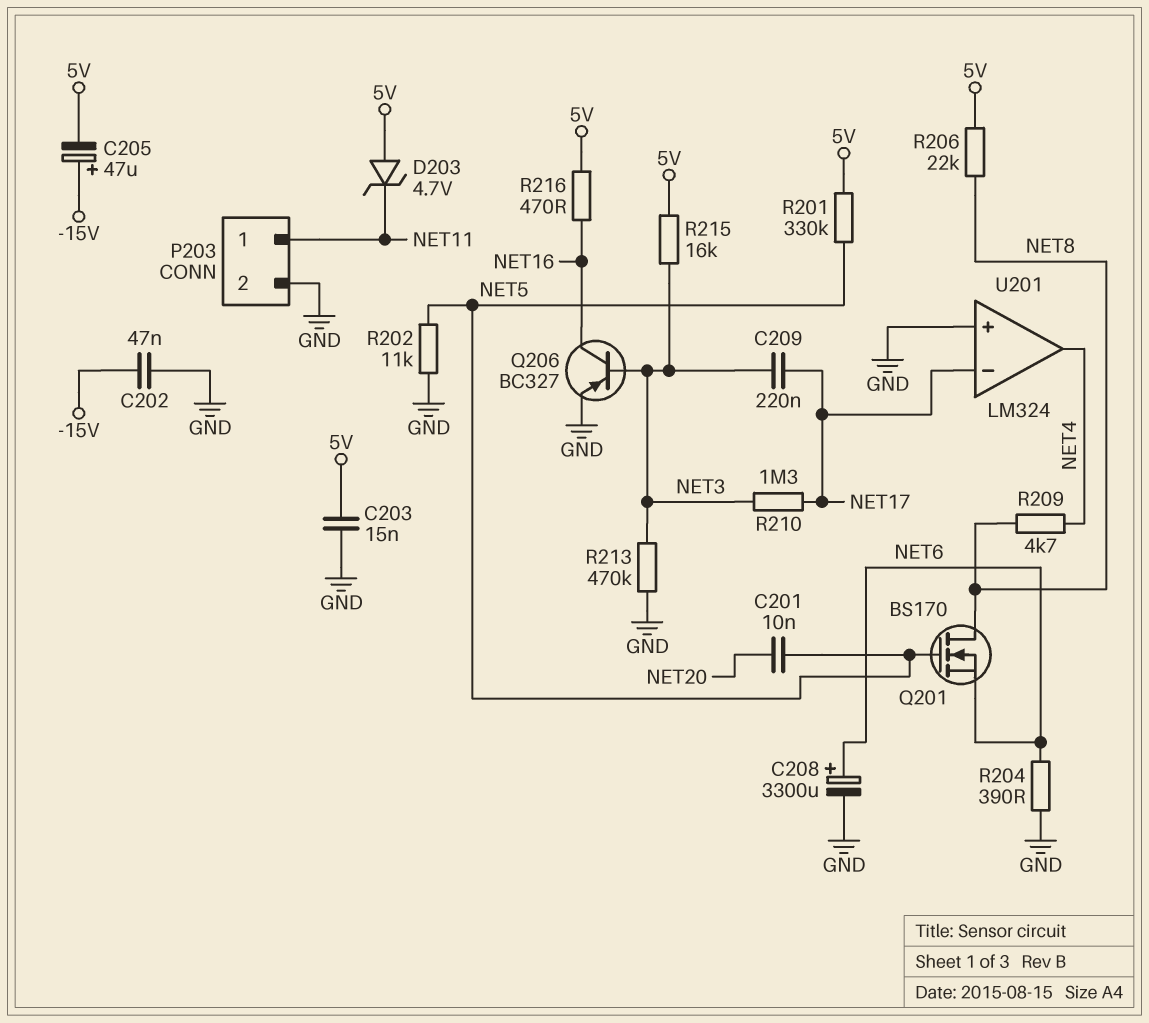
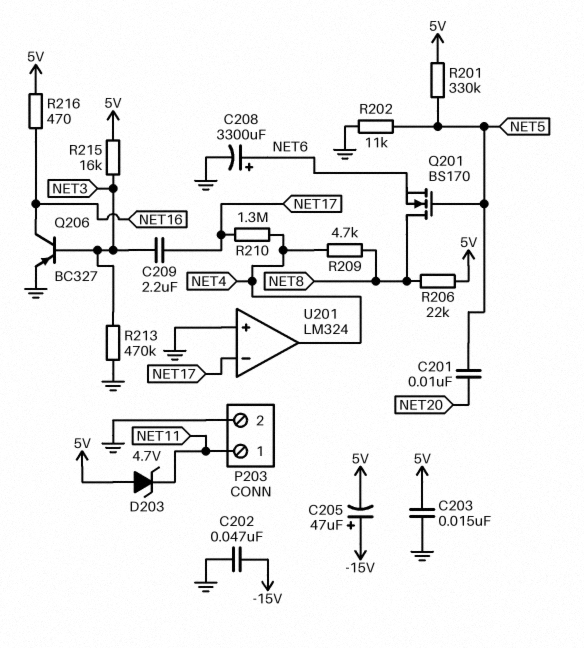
C209: 220nF (NET3, NET17) -> 2.2uF (NET3, NET17)
R204: 390 (GND, NET6) -> none
R210: 1.3M (NET3, NET17) -> 1.3M (NET4, NET17)

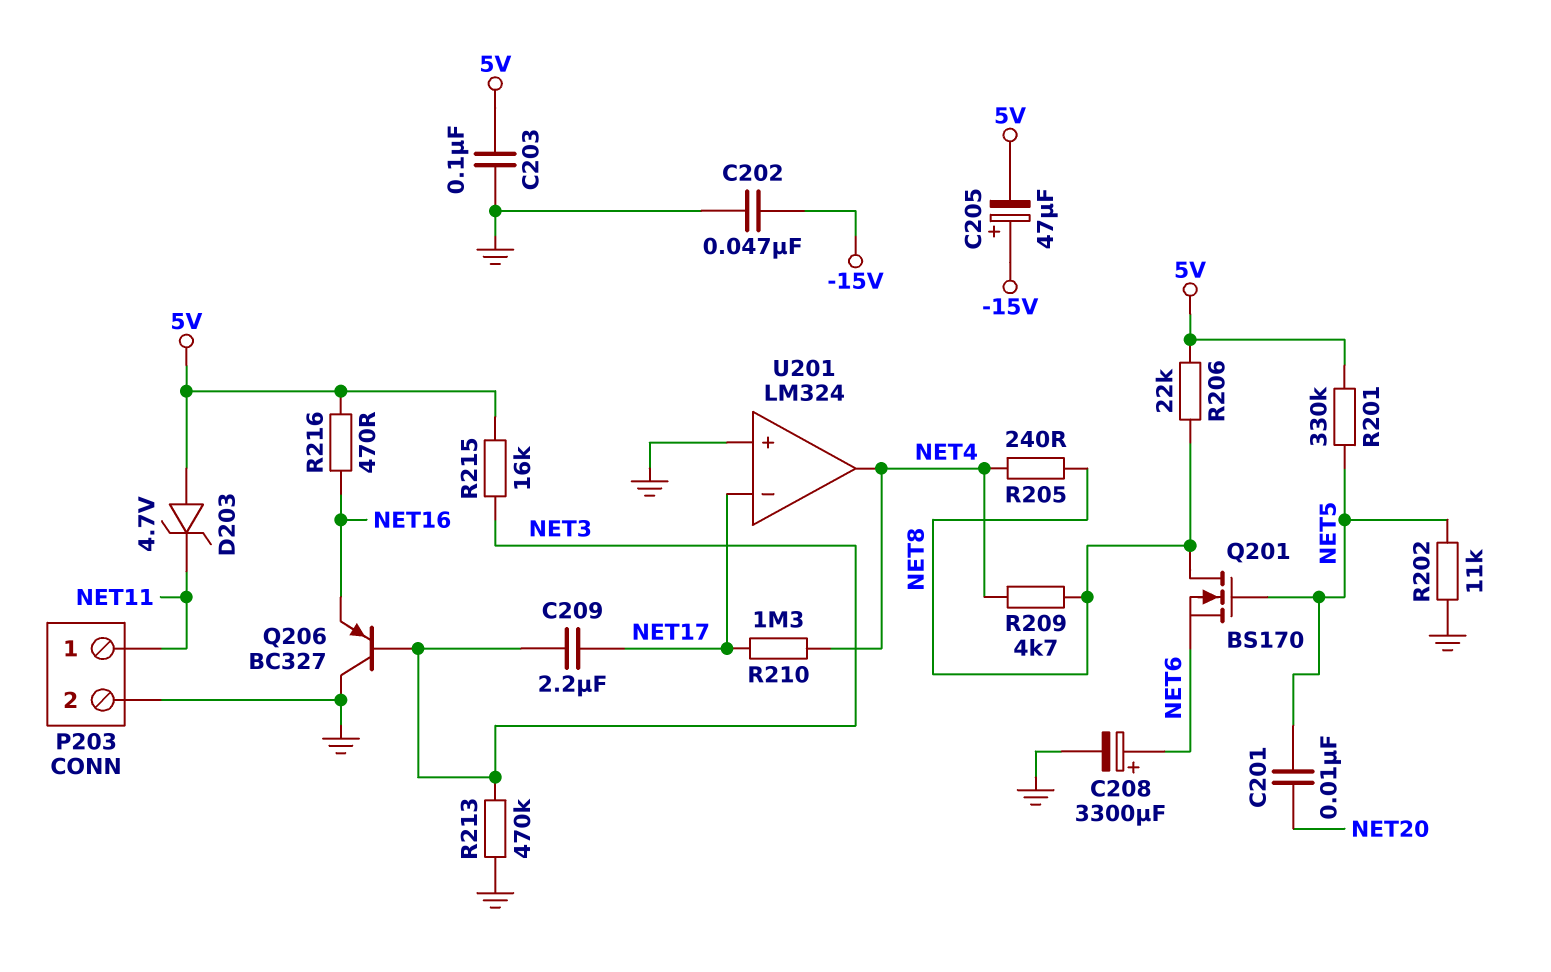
C203: 15nF (5V, GND) -> 100nF (5V, GND)
Q206: PNP BC327 (B NET3, C NET16, E GND) -> PNP BC327 (B NET3, C GND, E NET16)
R205: none -> 240 (NET4, NET8)

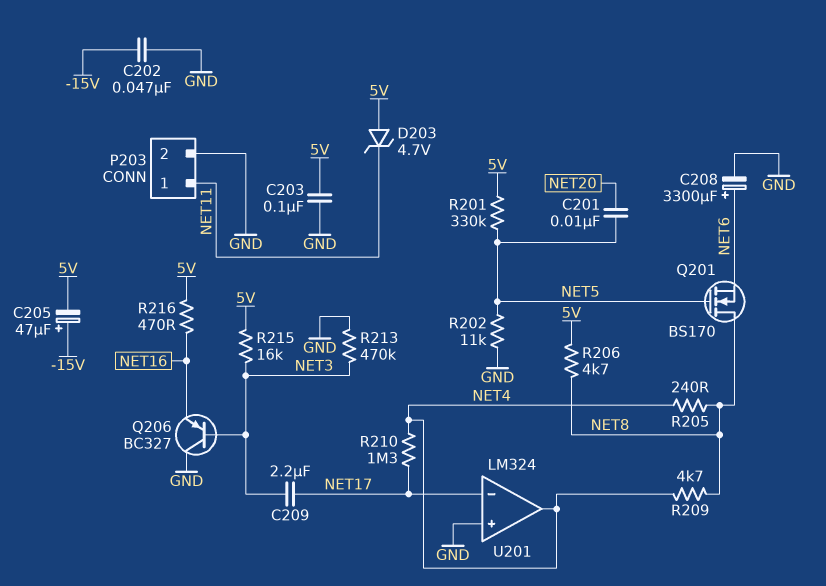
R206: 22k (5V, NET8) -> 4.7k (5V, NET8)

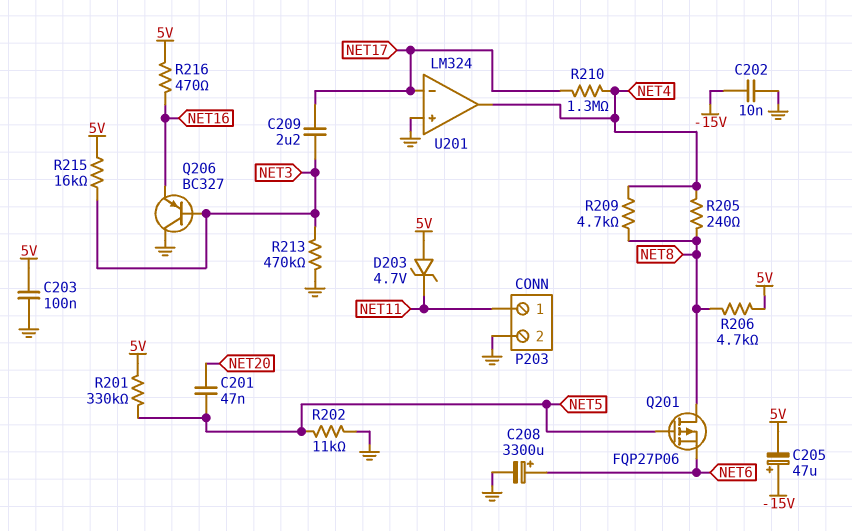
C201: 10nF (NET5, NET20) -> 47nF (NET5, NET20)
C202: 47nF (-15V, GND) -> 10nF (-15V, GND)
Q201: NMOS BS170 (G NET5, D NET8, S NET6) -> PMOS FQP27P06 (G NET5, D NET8, S NET6)

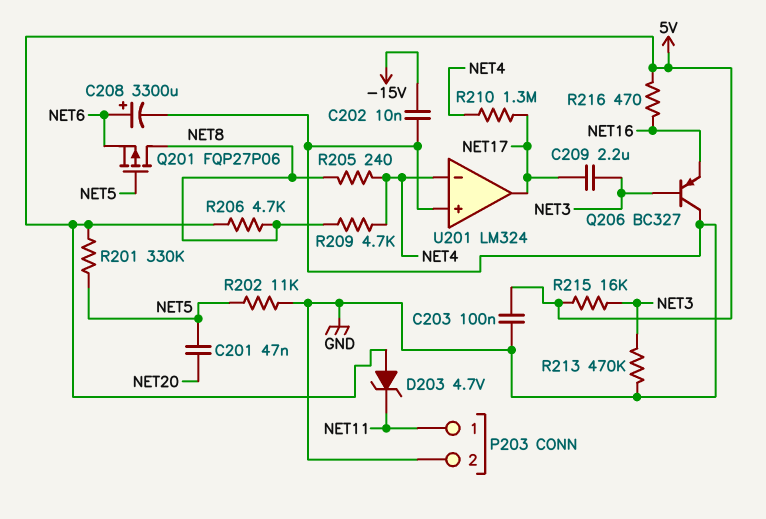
C205: 47uF (plus -15V, minus 5V) -> none
U201 pin in-: NET17 -> NET4
U201 pin out: NET4 -> NET17

